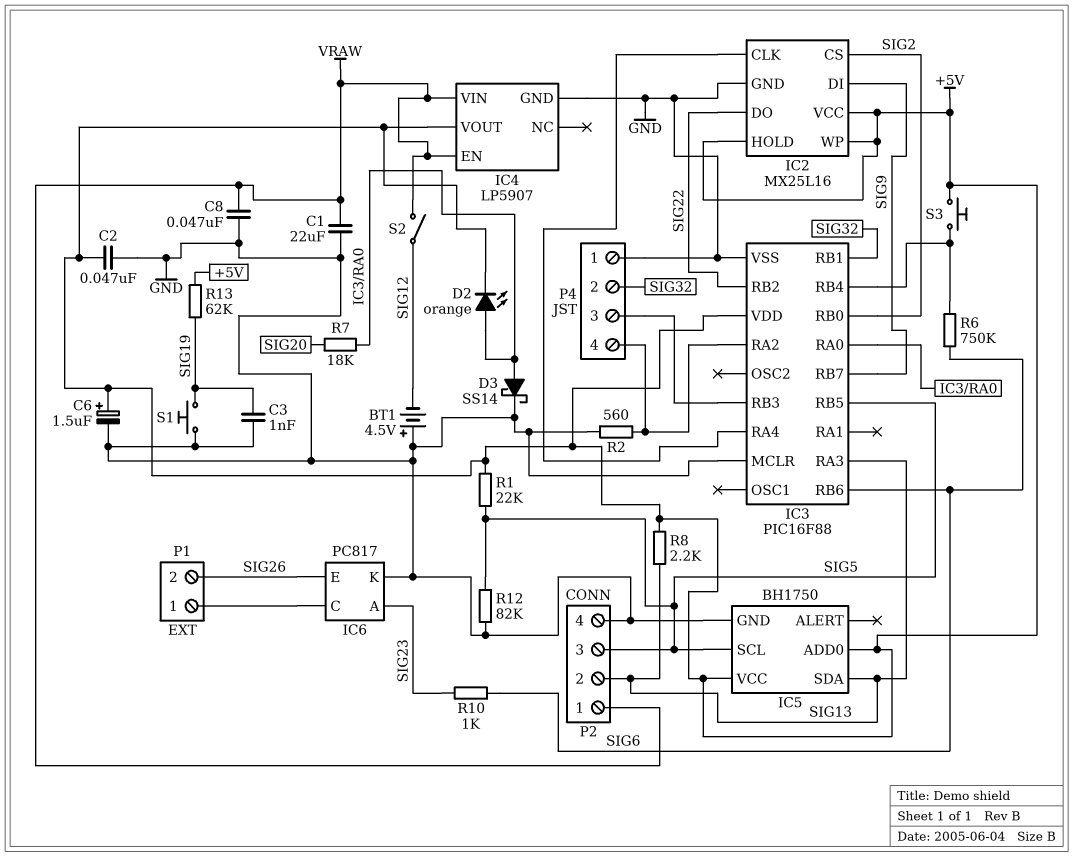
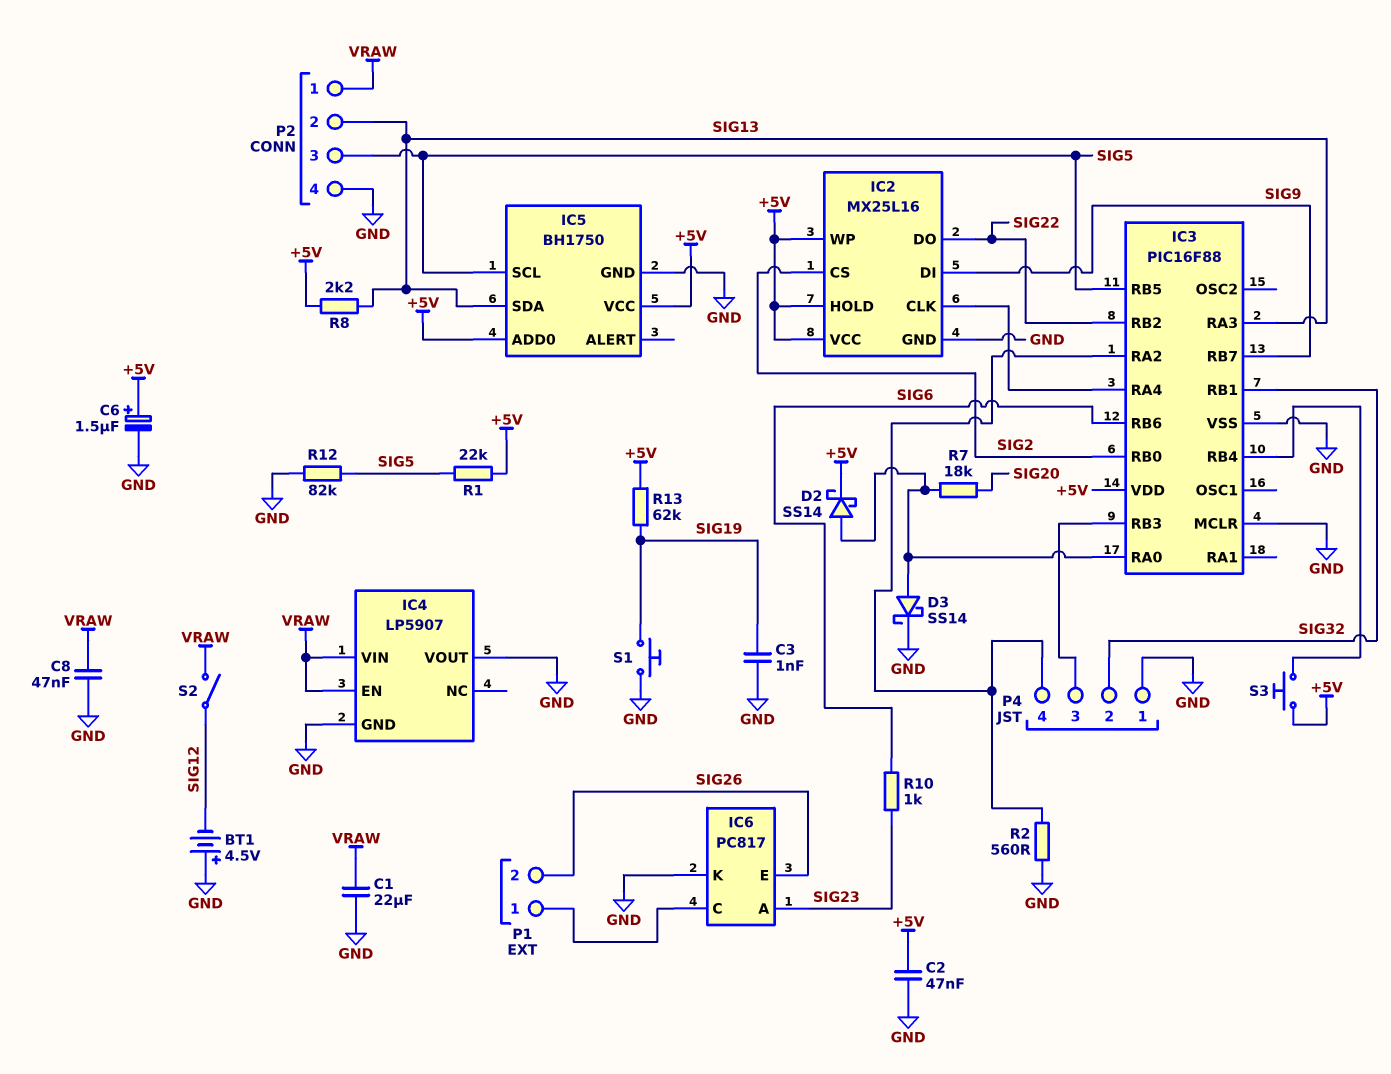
D2: LED orange (A IC3/RA0, K +5V) -> schottky SS14 (A IC3/RA0, K +5V)
IC4 pin VOUT: +5V -> GND
R6: 750k (IC3/RB4, SIG6) -> none

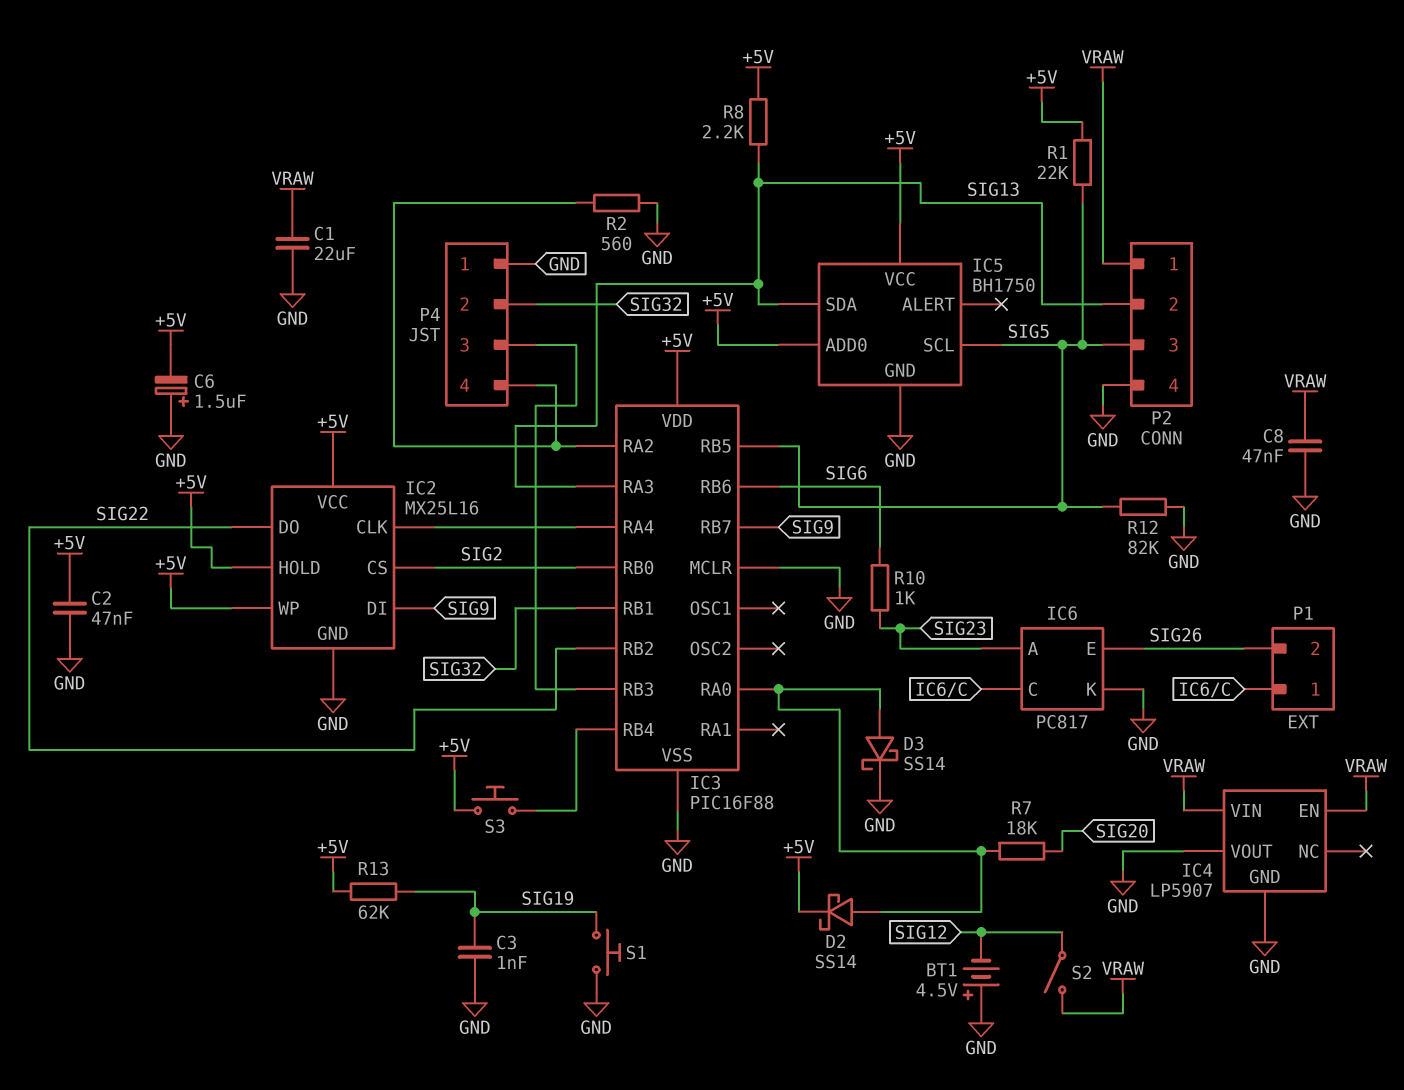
C6: 1.5uF (plus +5V, minus GND) -> 1.5uF (plus GND, minus +5V)

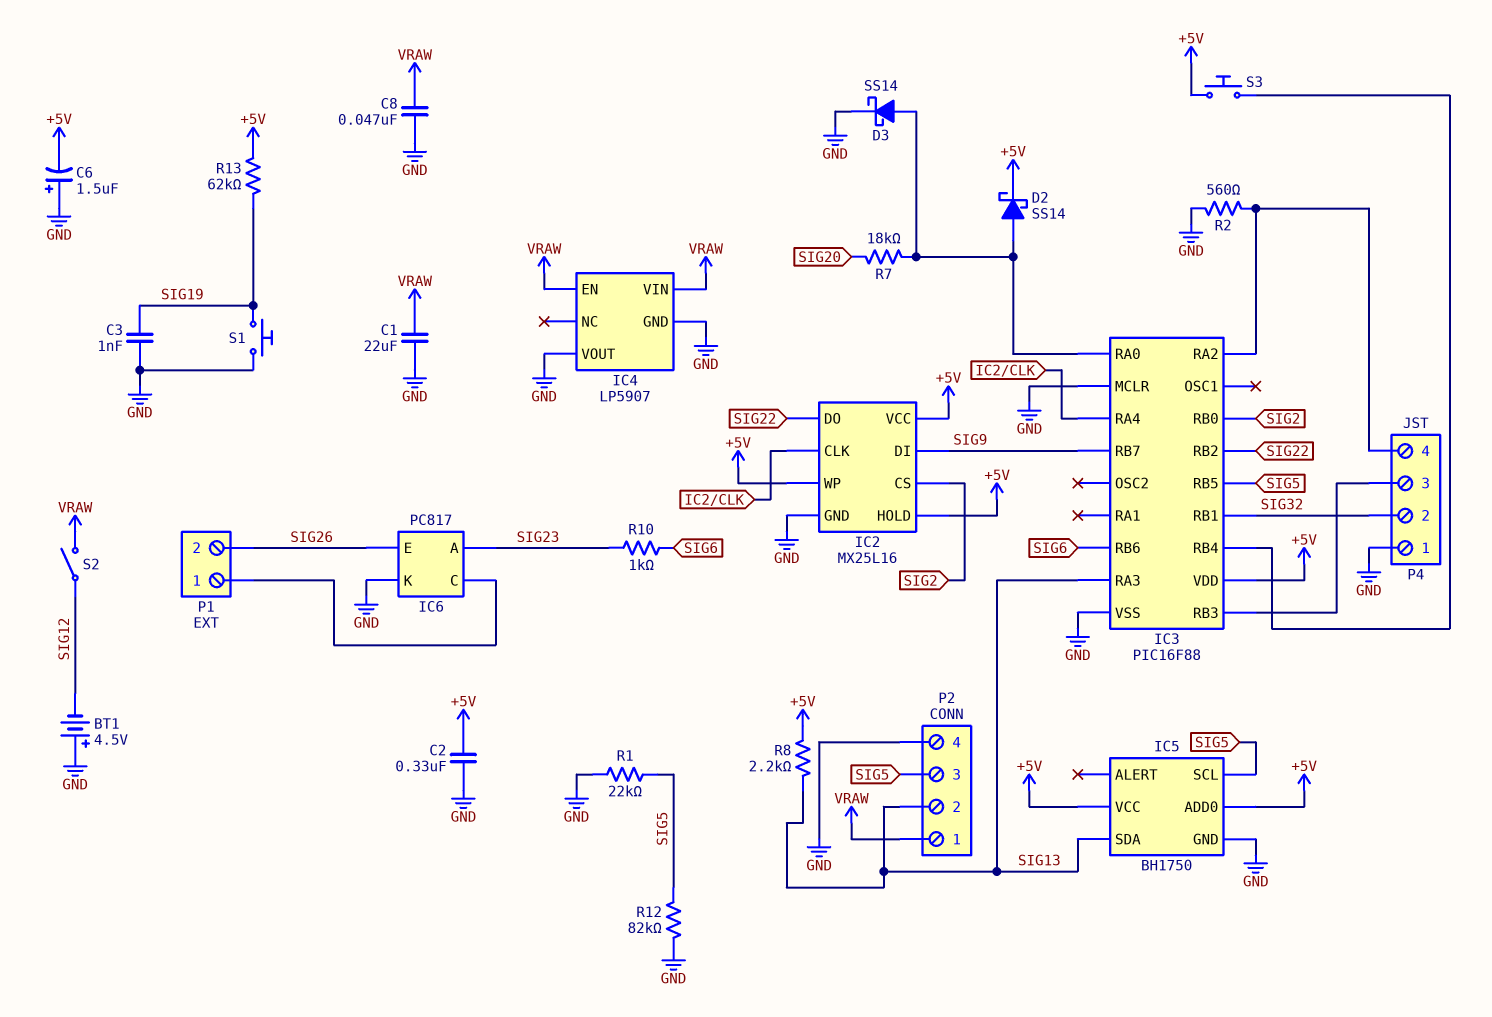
C2: 47nF (+5V, GND) -> 330nF (+5V, GND)
R1: 22k (+5V, SIG5) -> 22k (GND, SIG5)

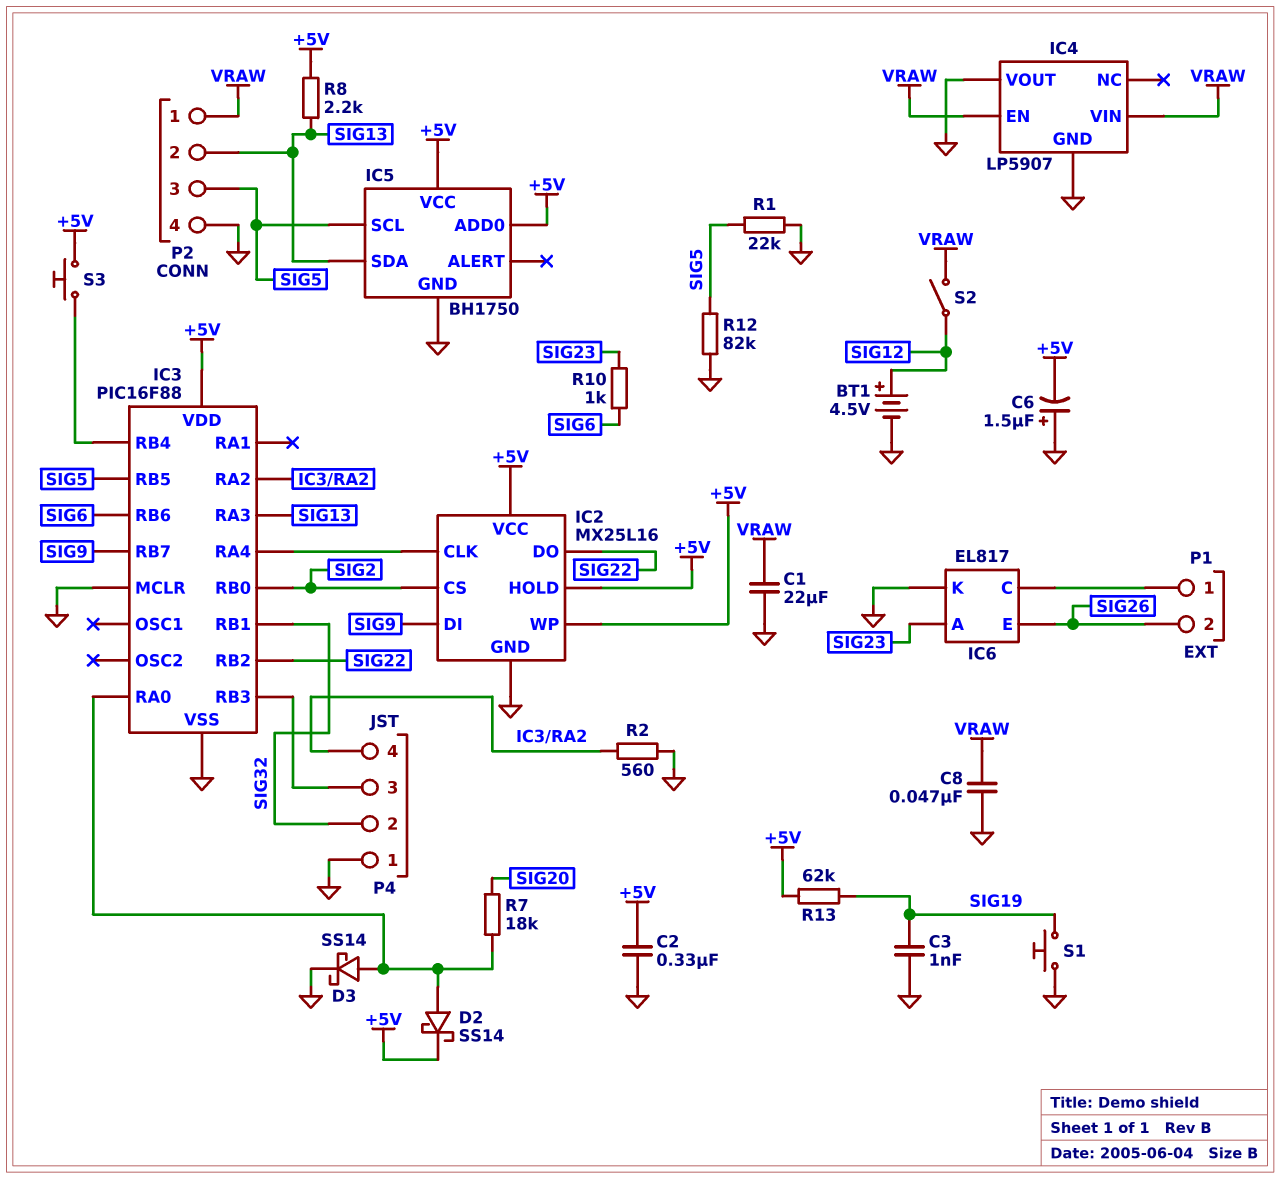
BT1: 4.5V (plus GND, minus SIG12) -> 4.5V (plus SIG12, minus GND)
IC6: PC817 -> EL817

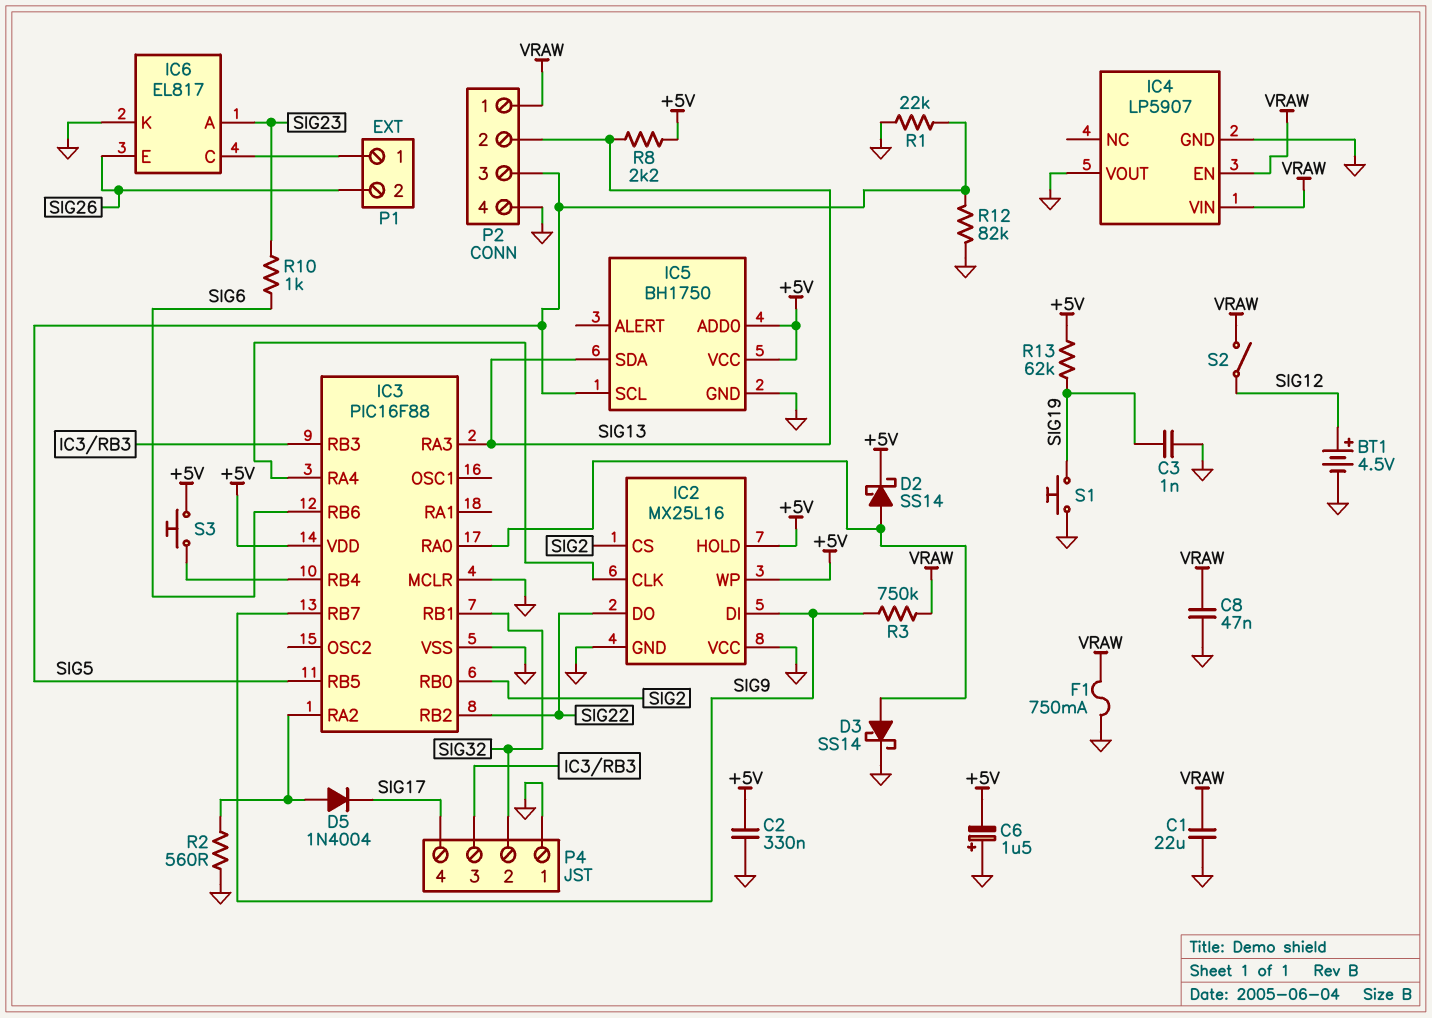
D5: none -> diode 1N4004 (A IC3/RA2, K SIG17)
F1: none -> 750mA (GND, VRAW)
IC2 pin VCC: +5V -> GND
P4 pin 4: IC3/RA2 -> SIG17
R3: none -> 750k (SIG9, VRAW)
R7: 18k (IC3/RA0, SIG20) -> none

